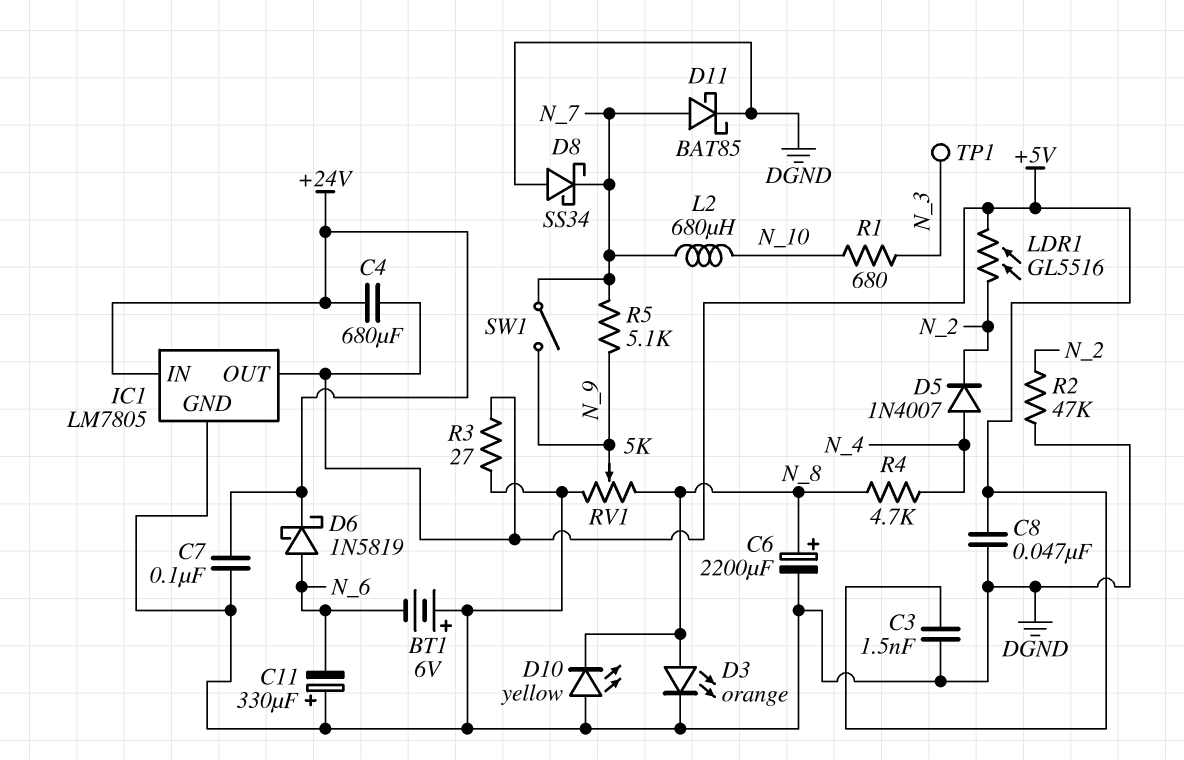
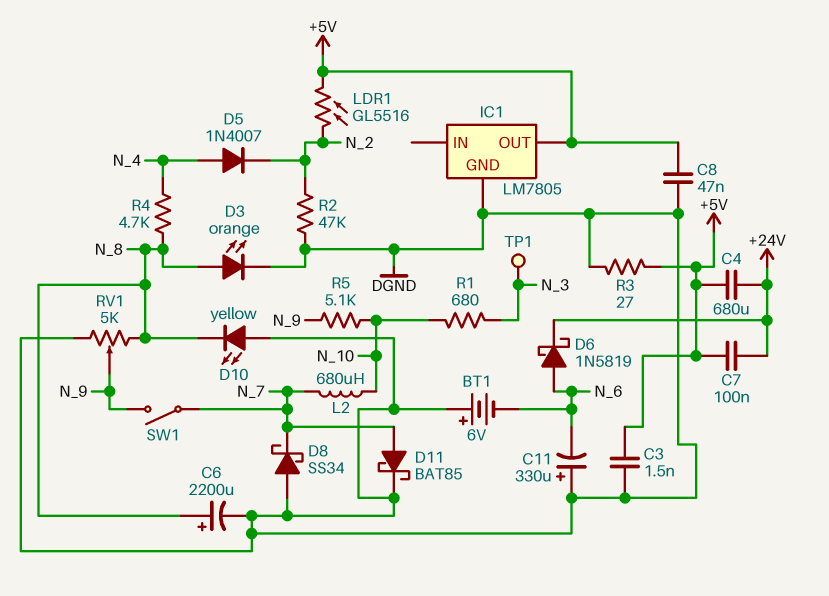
C7: 100nF (+24V, DGND) -> 100nF (+5V, +24V)
IC1 pin IN: +24V -> none
R5: 5.1k (N_7, N_9) -> 5.1k (N_9, N_10)

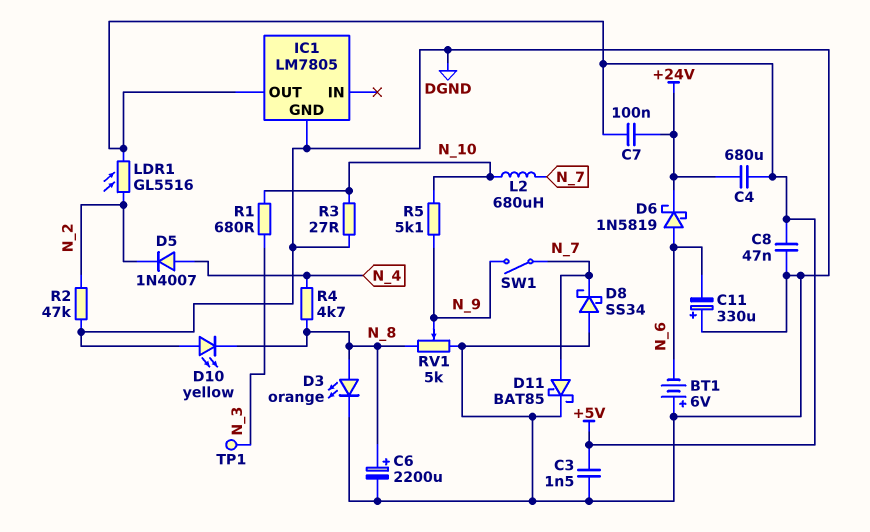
R3: 27 (+5V, DGND) -> 27 (DGND, N_10)

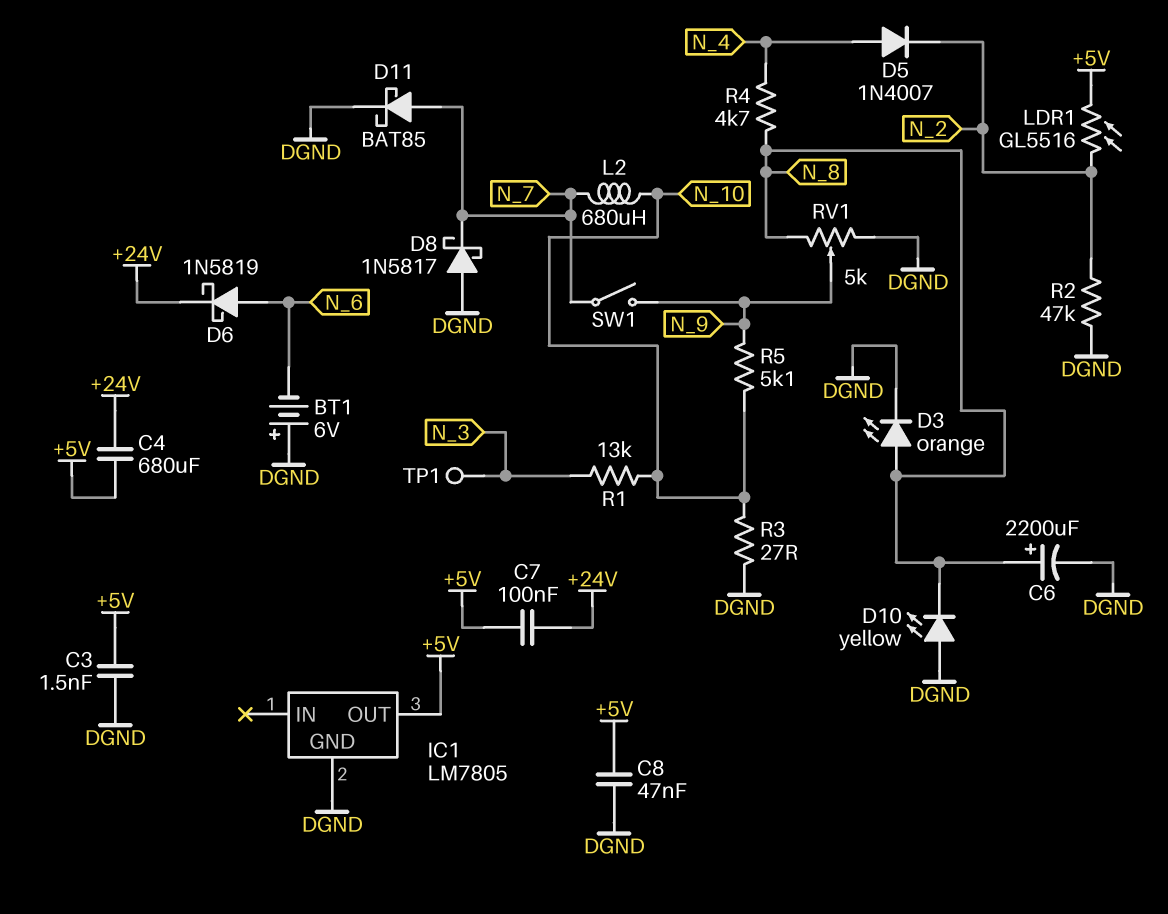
C11: 330uF (plus DGND, minus N_6) -> none
D8: schottky SS34 (A DGND, K N_7) -> schottky 1N5817 (A DGND, K N_7)
R1: 680 (N_3, N_10) -> 13k (N_3, N_10)

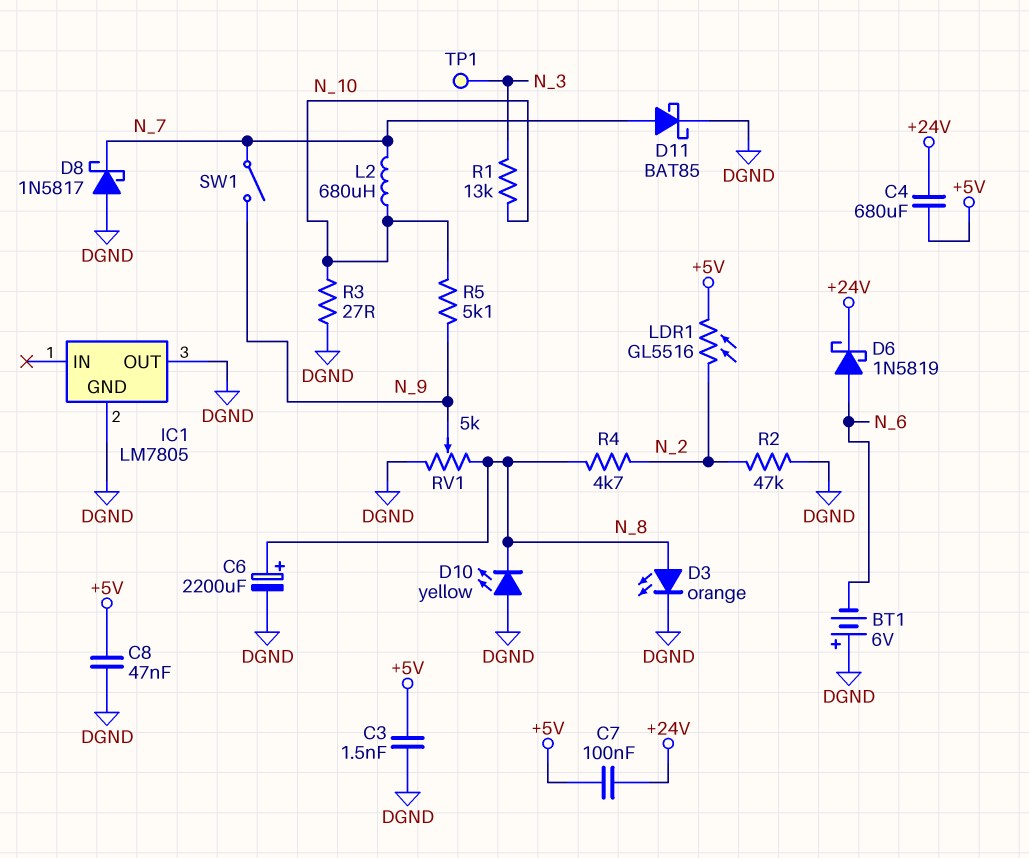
D5: diode 1N4007 (A N_4, K N_2) -> none
IC1 pin OUT: +5V -> DGND
R4: 4.7k (N_4, N_8) -> 4.7k (N_2, N_8)

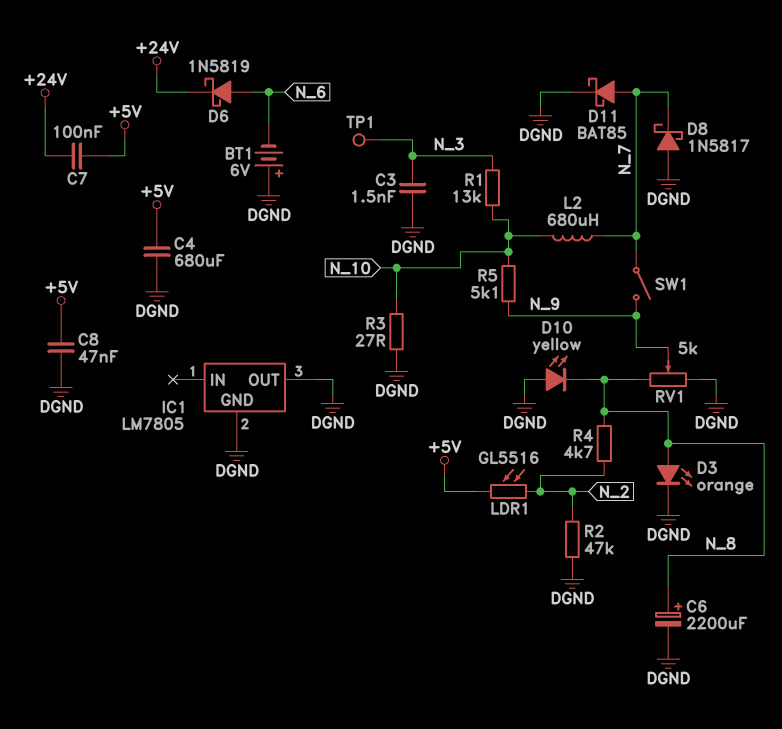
C3: 1.5nF (+5V, DGND) -> 1.5nF (DGND, N_3)
C4: 680uF (+5V, +24V) -> 680uF (+5V, DGND)

